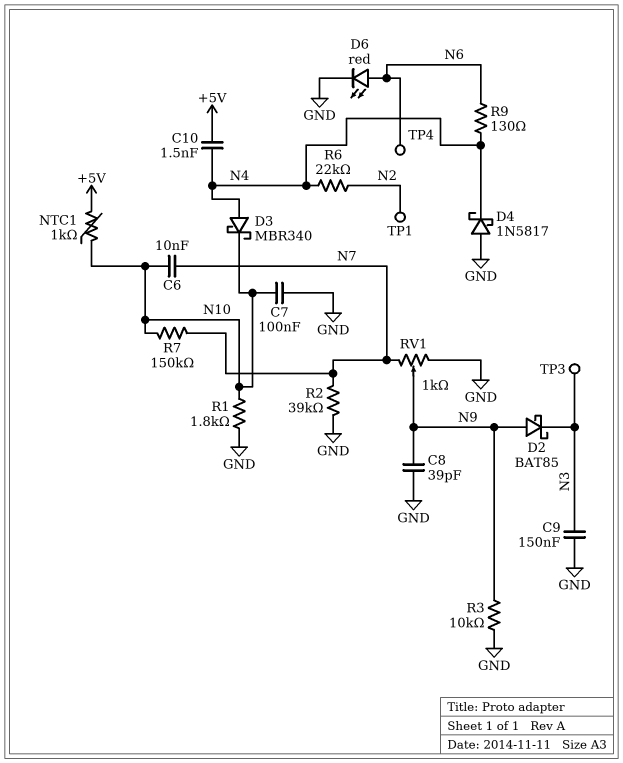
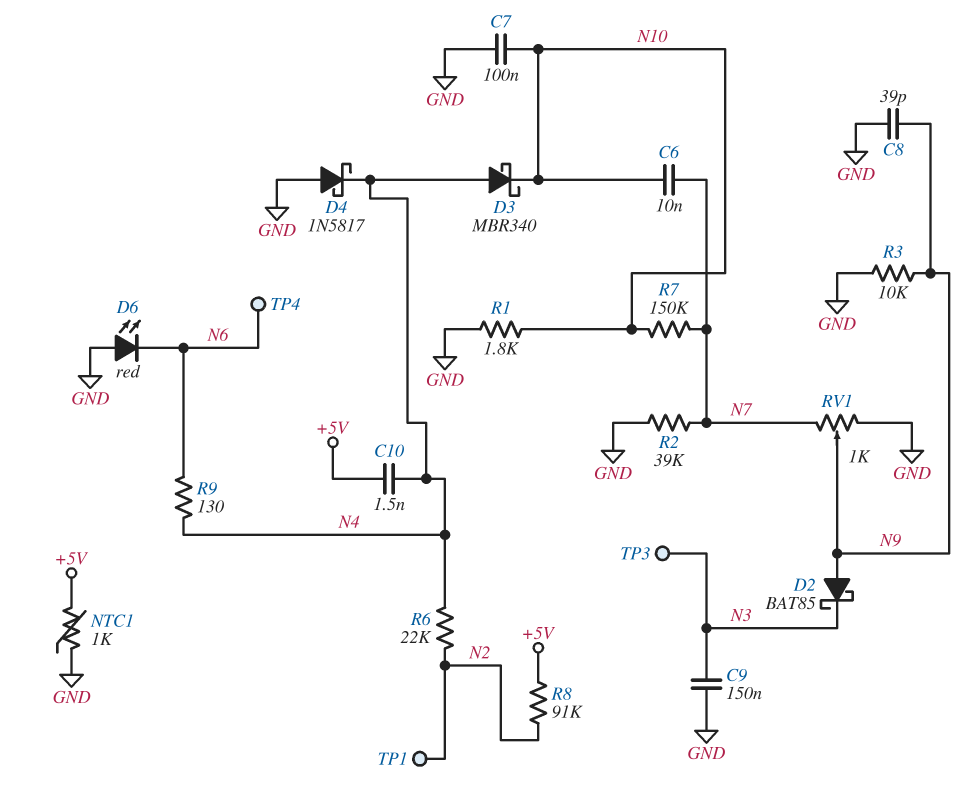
D6: LED red (A N6, K GND) -> LED red (A GND, K N6)
NTC1: 1k (+5V, N10) -> 1k (+5V, GND)
R8: none -> 91k (+5V, N2)

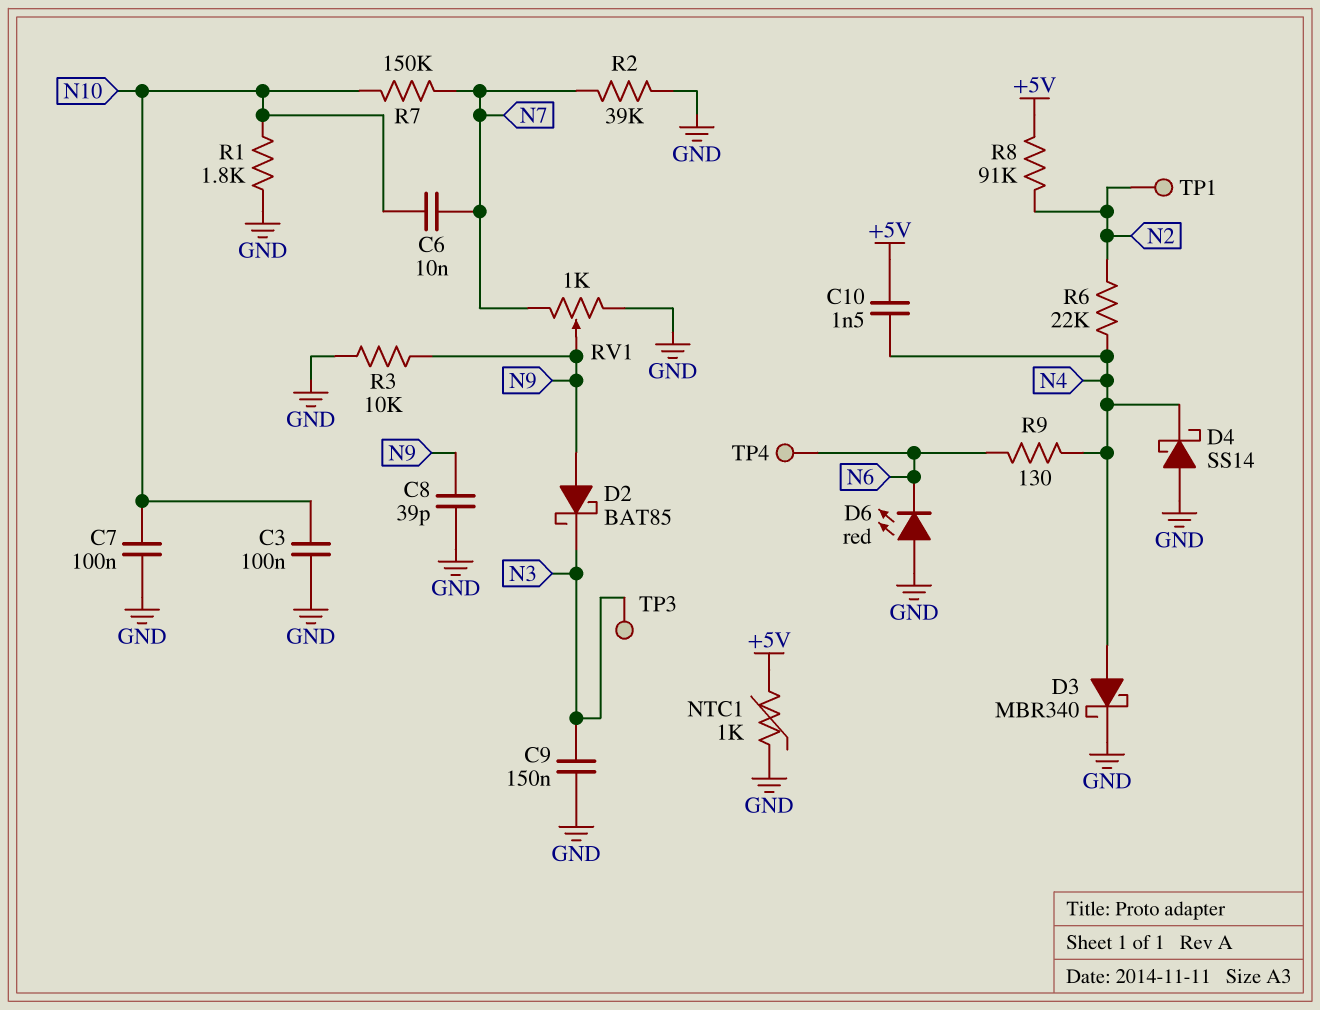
C3: none -> 100nF (GND, N10)
D3: schottky MBR340 (A N4, K N10) -> schottky MBR340 (A N4, K GND)
D4: schottky 1N5817 (A GND, K N4) -> schottky SS14 (A GND, K N4)

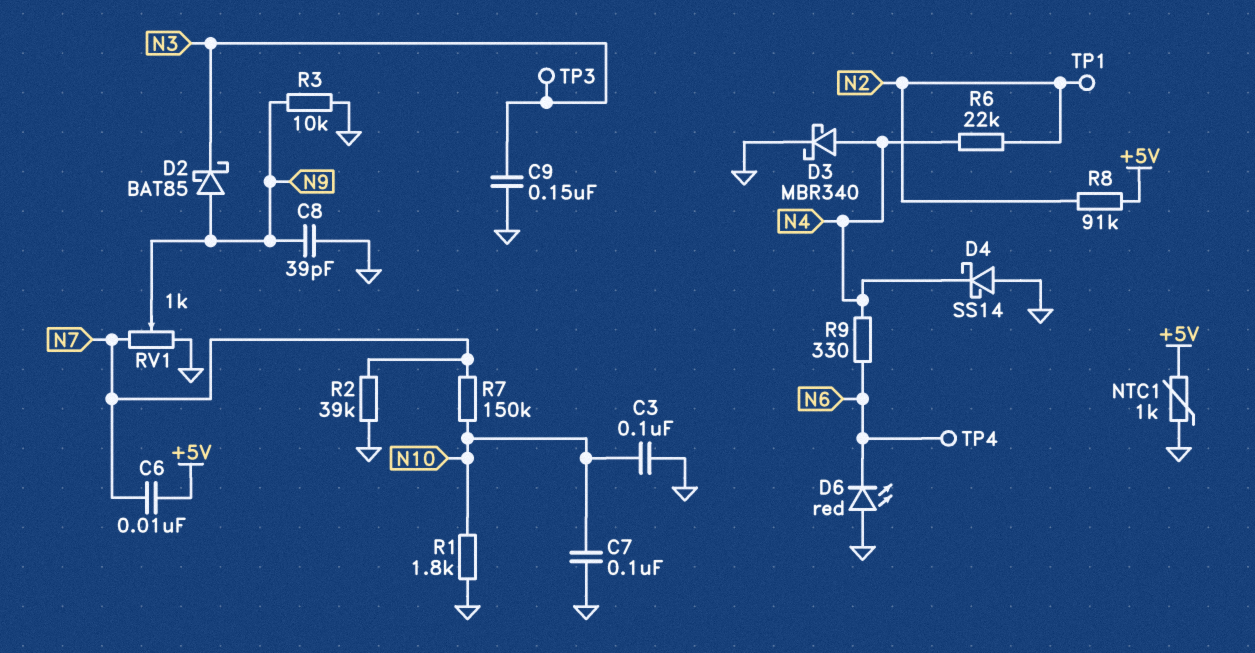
C6: 10nF (N7, N10) -> 10nF (+5V, N7)
C10: 1.5nF (+5V, N4) -> none
R9: 130 (N4, N6) -> 330 (N4, N6)

